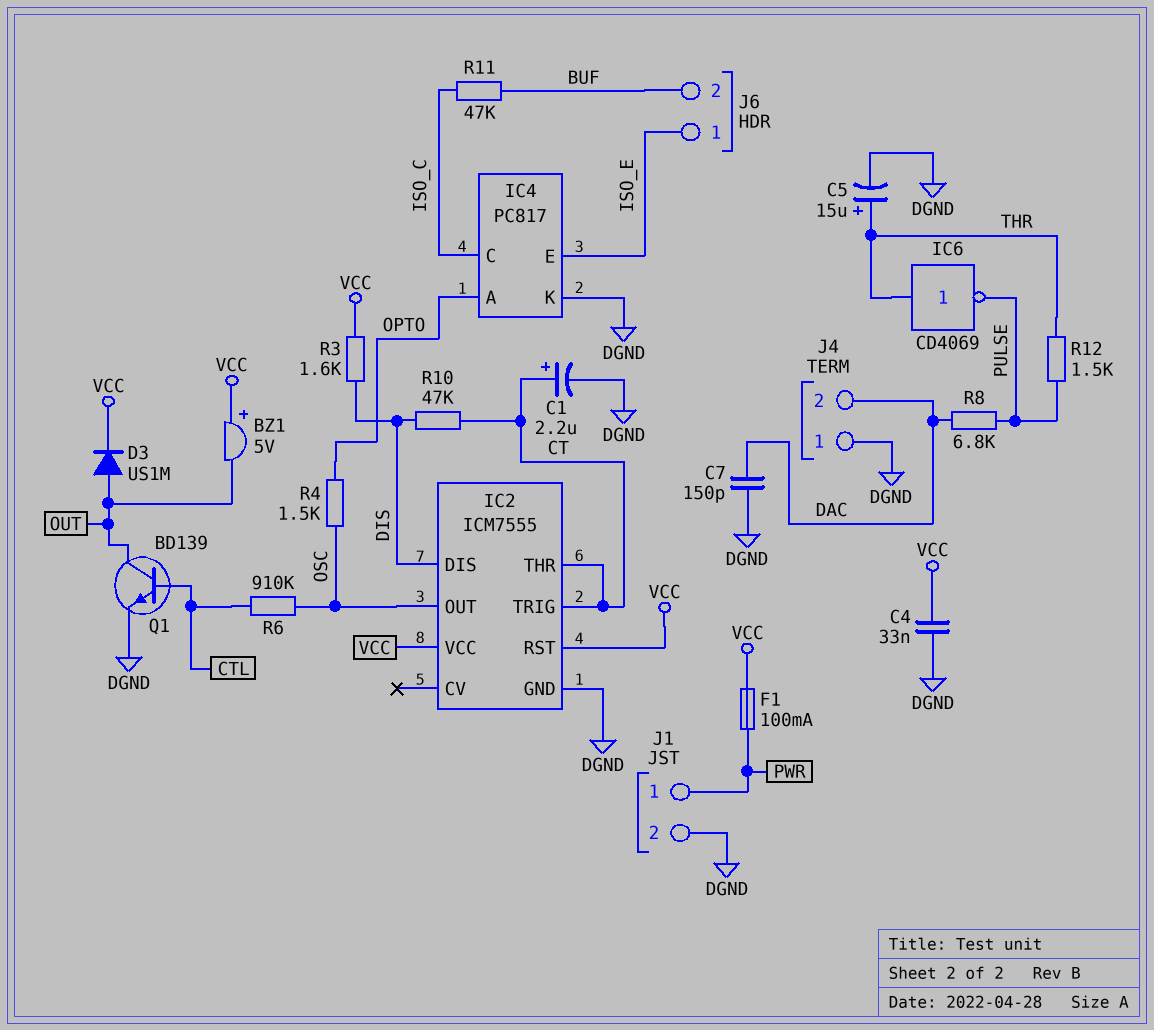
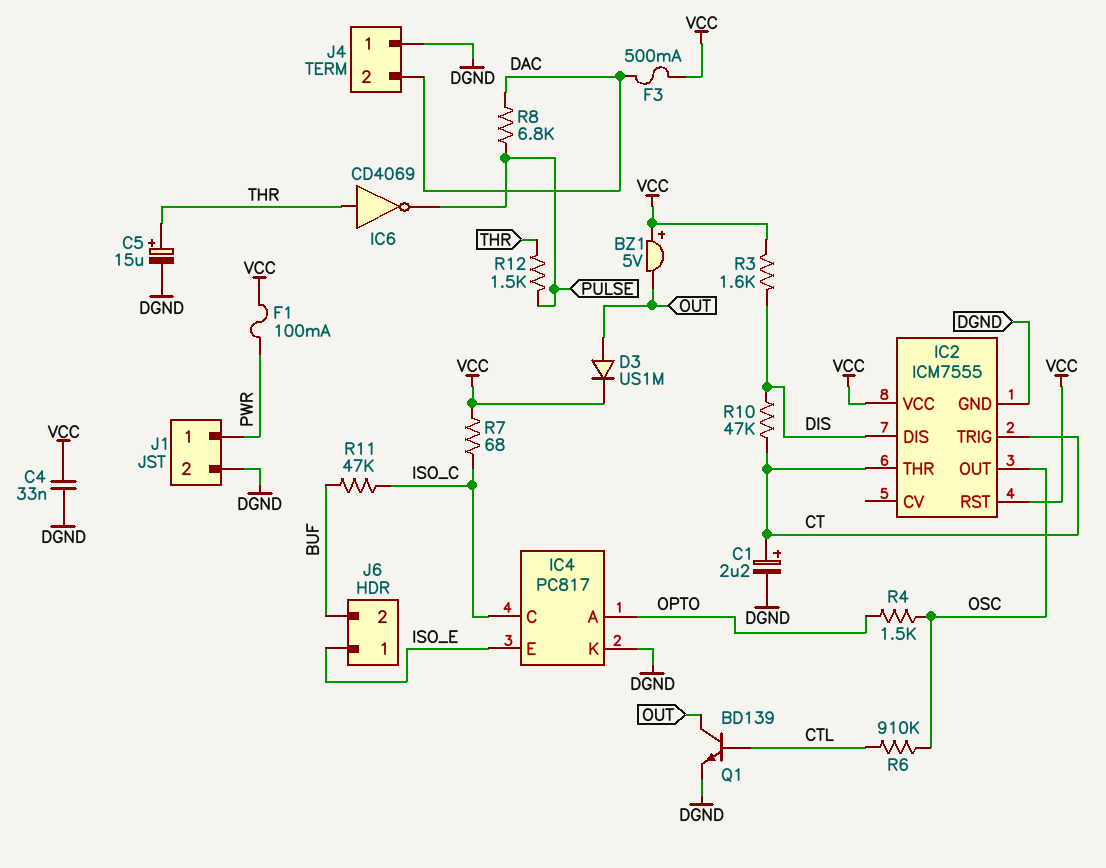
C7: 150pF (DAC, DGND) -> none
F3: none -> 500mA (DAC, VCC)
R7: none -> 68 (ISO_C, VCC)

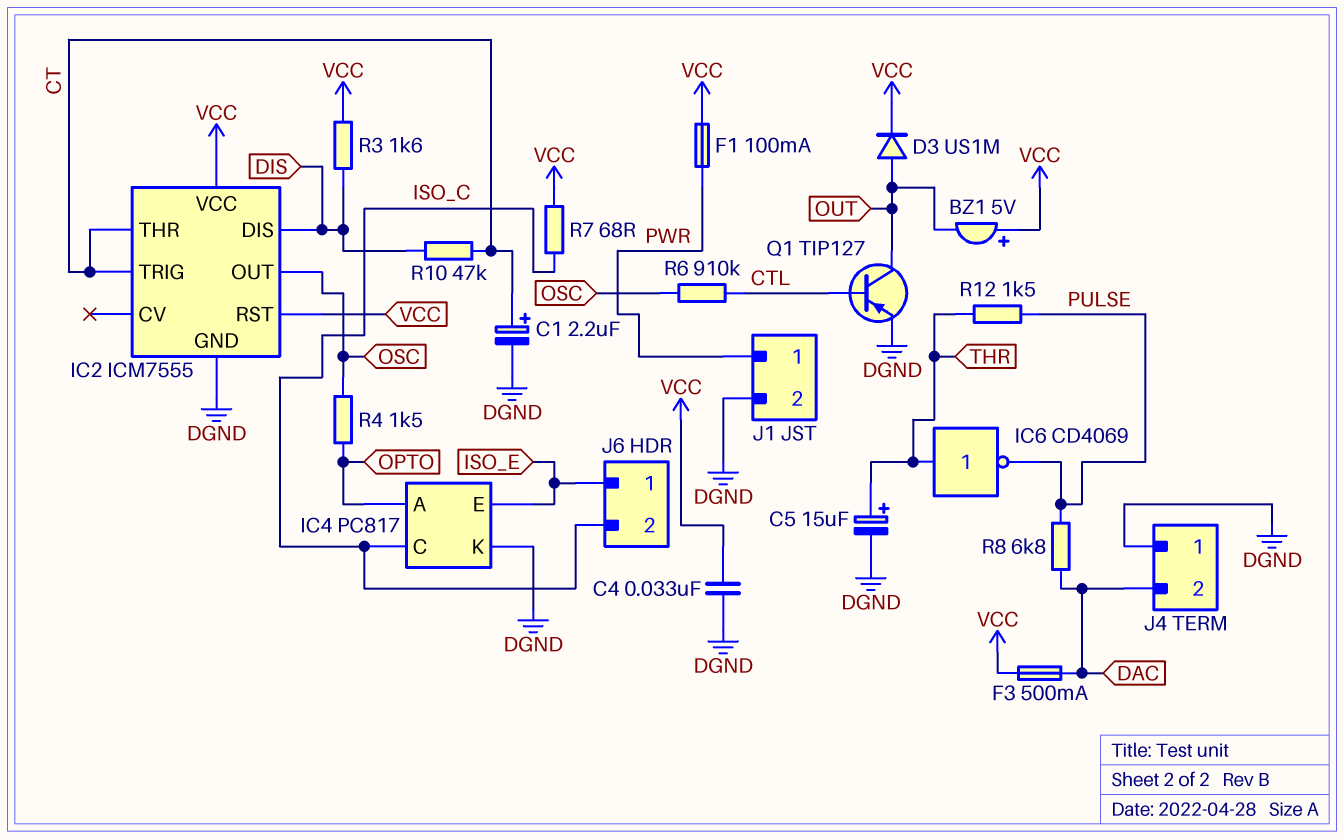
J6 pin 2: BUF -> ISO_C
Q1: NPN BD139 (B CTL, C OUT, E DGND) -> PNP TIP127 (B CTL, C OUT, E DGND)
R11: 47k (BUF, ISO_C) -> none

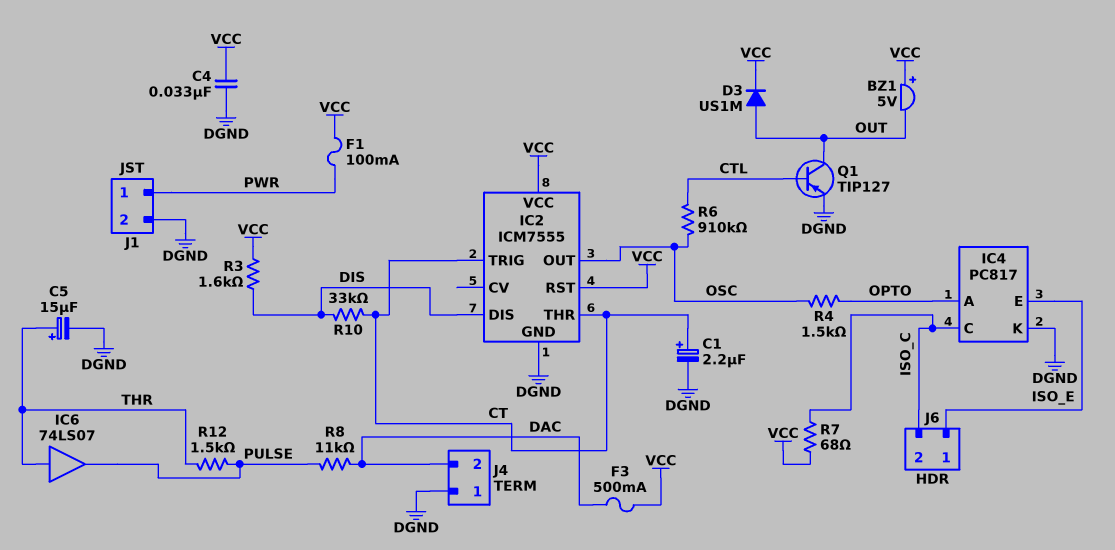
IC6: NOT CD4069 (in THR, out PULSE) -> buffer 74LS07 (in THR, out PULSE)
R8: 6.8k (DAC, PULSE) -> 11k (DAC, PULSE)
R10: 47k (CT, DIS) -> 33k (CT, DIS)

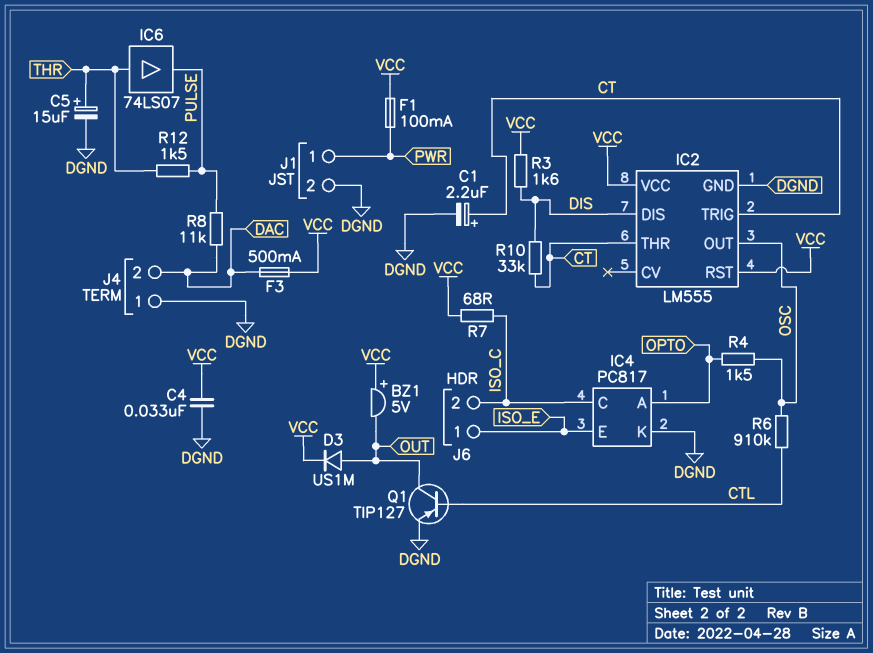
IC2: ICM7555 -> LM555

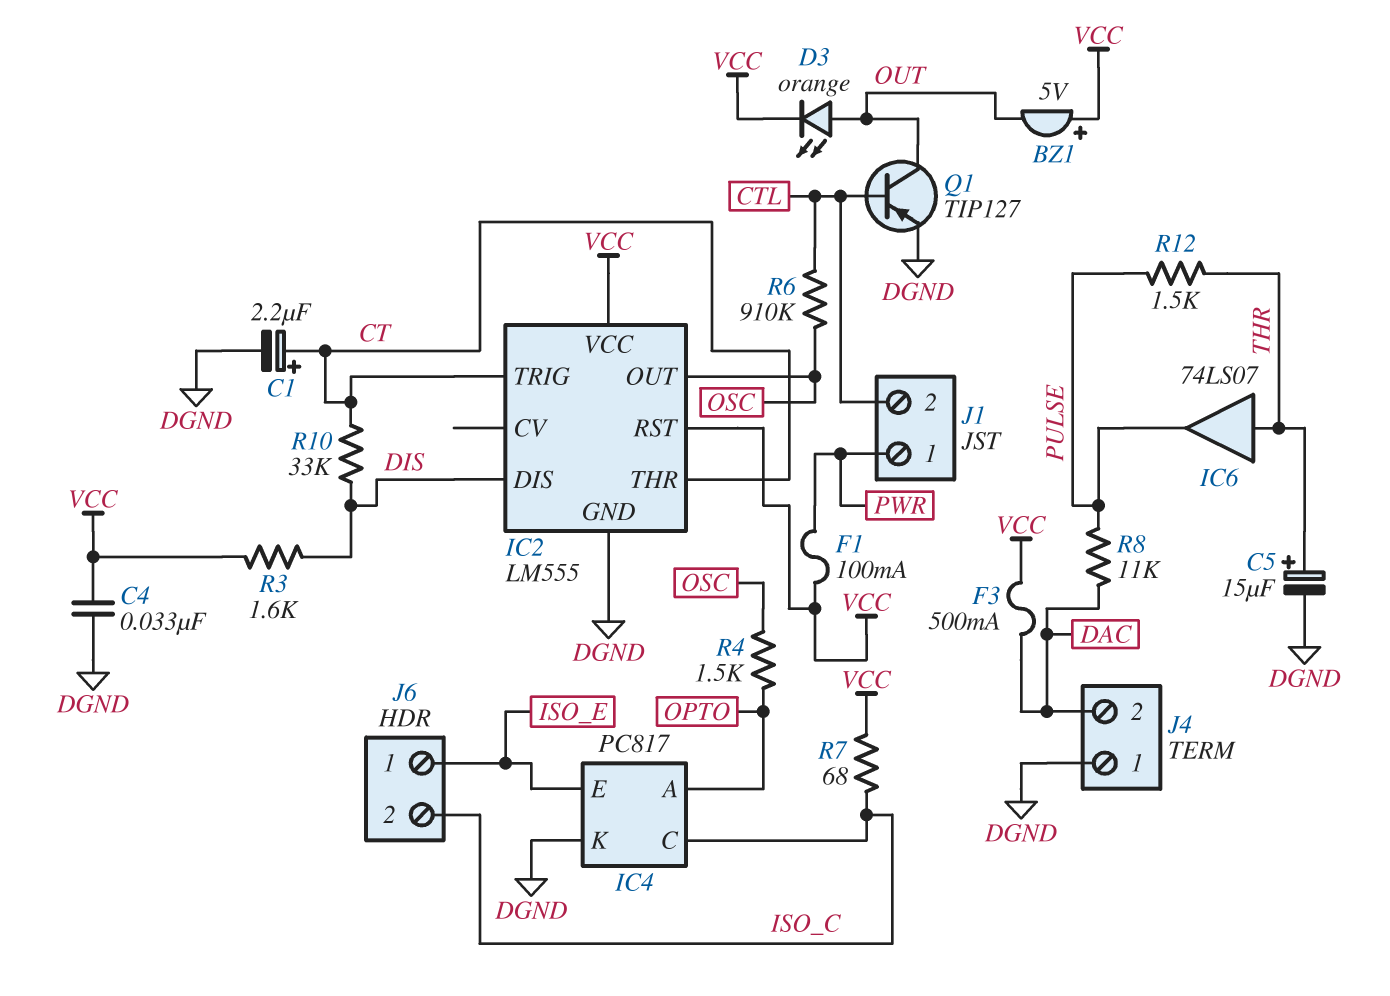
D3: diode US1M (A OUT, K VCC) -> LED orange (A OUT, K VCC)
J1 pin 2: DGND -> CTL

